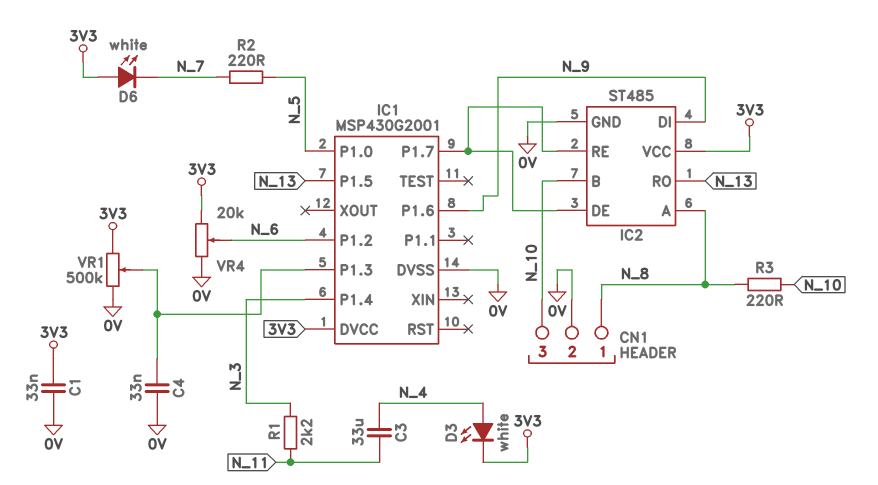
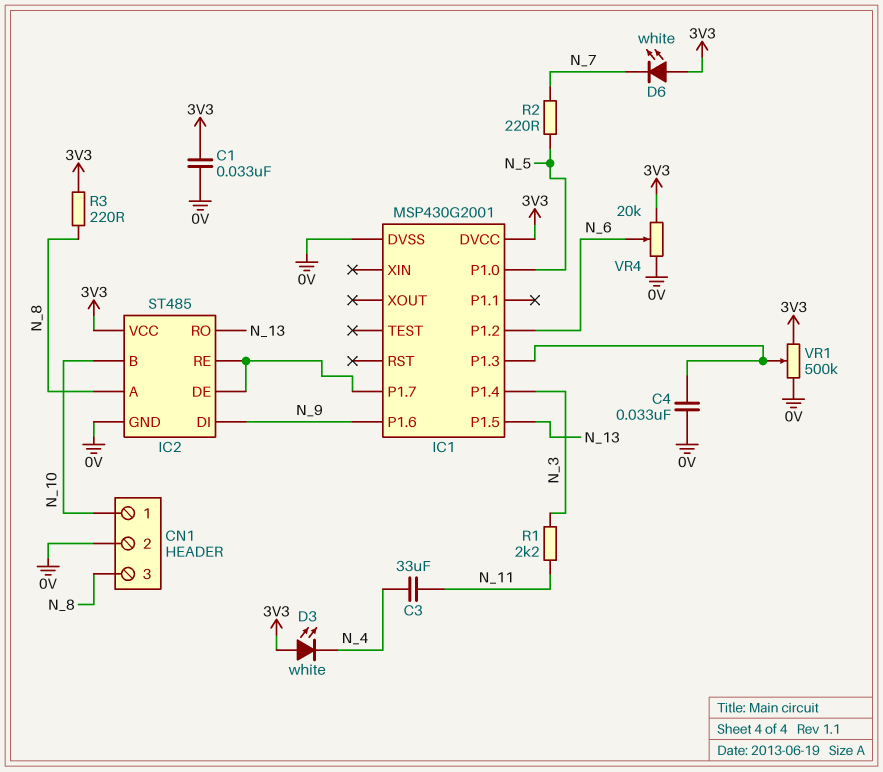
CN1 pin 1: N_8 -> N_10
CN1 pin 3: N_10 -> N_8
D3: LED white (A N_4, K 3V3) -> LED white (A 3V3, K N_4)
R3: 220 (N_8, N_10) -> 220 (3V3, N_8)

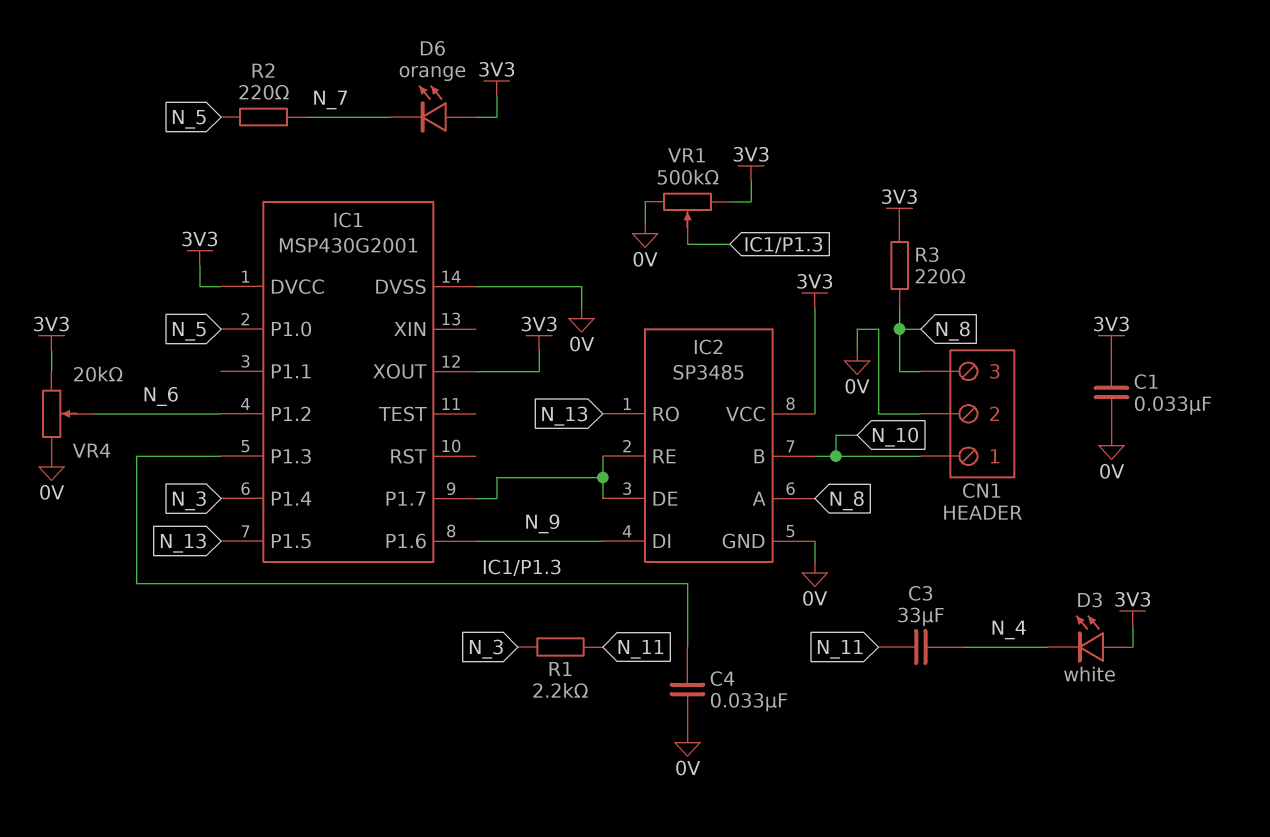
D6: LED white (A 3V3, K N_7) -> LED orange (A 3V3, K N_7)
IC1 pin XOUT: none -> 3V3
IC2: ST485 -> SP3485

